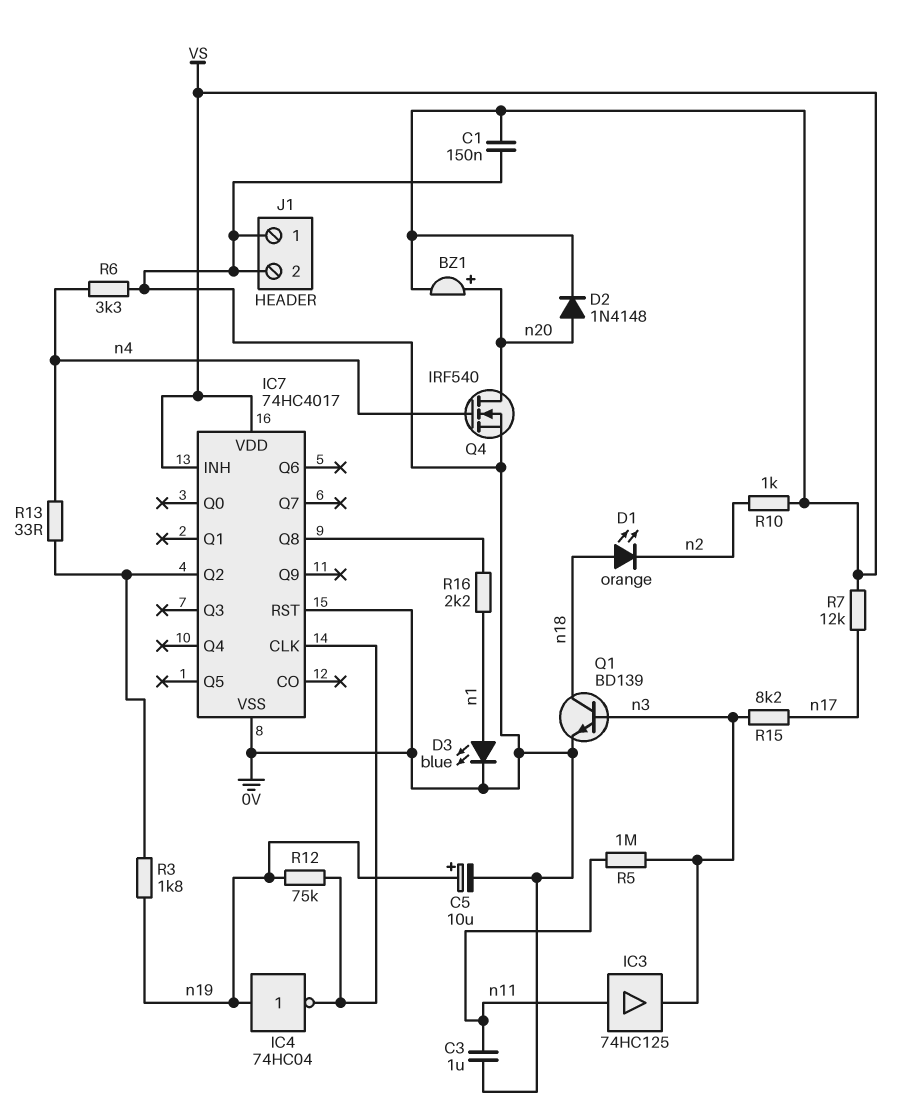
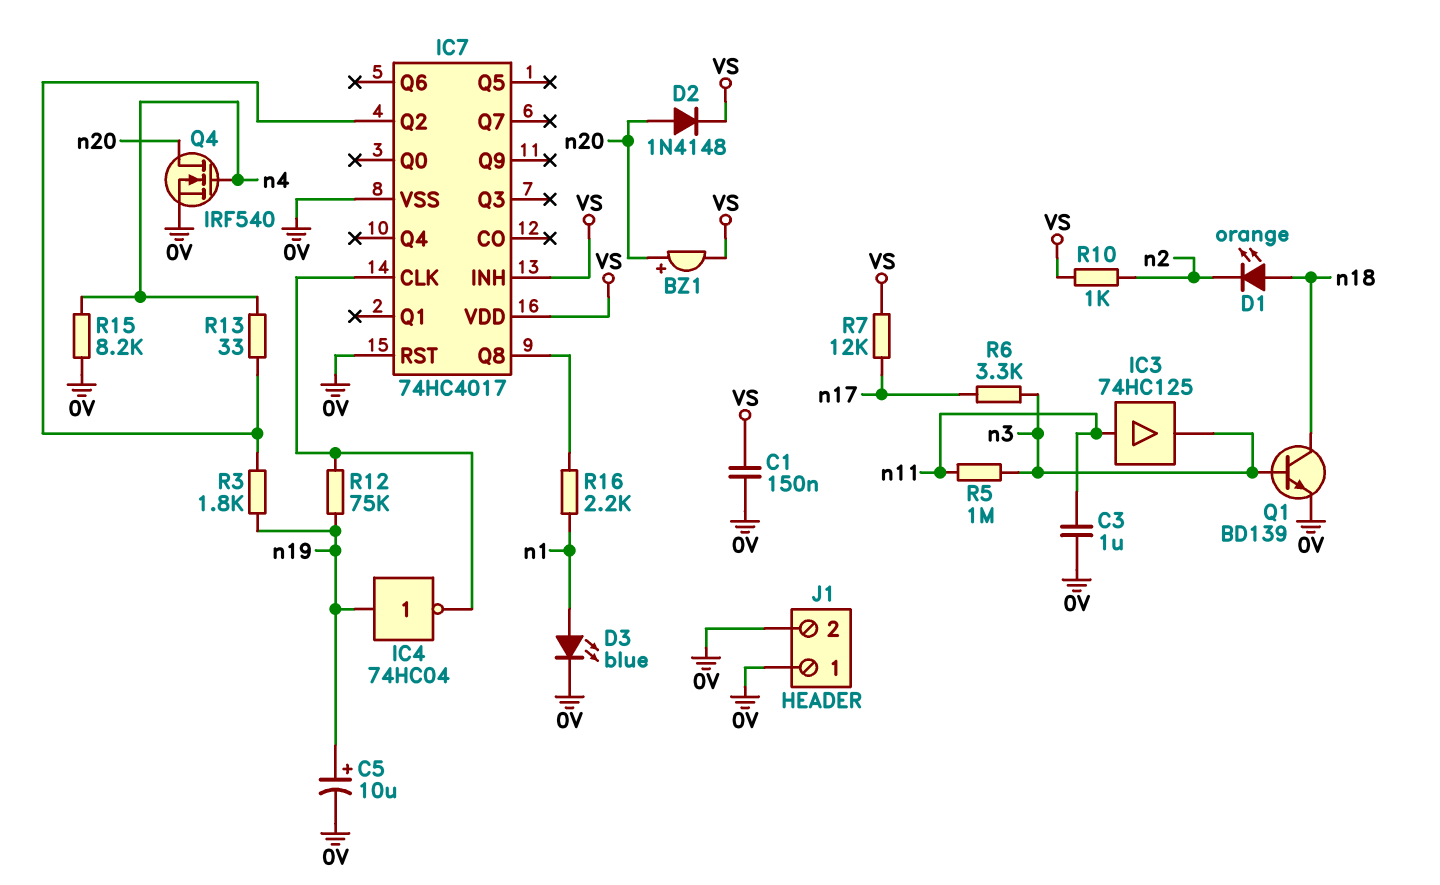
R6: 3.3k (0V, n4) -> 3.3k (n3, n17)
R15: 8.2k (n3, n17) -> 8.2k (0V, n4)

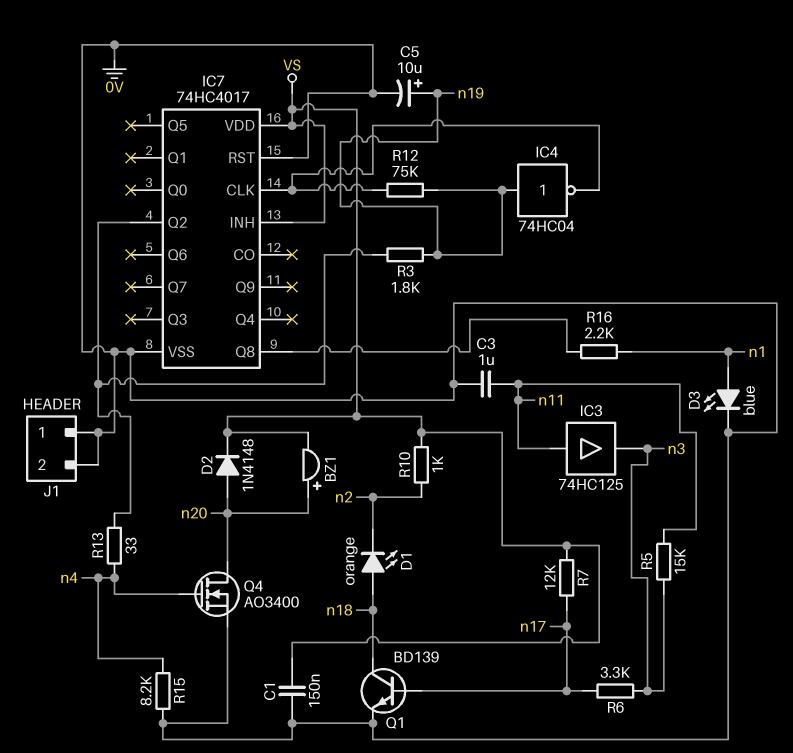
Q1: NPN BD139 (B n3, C n18, E 0V) -> NPN BD139 (B n17, C n18, E 0V)
Q4: NMOS IRF540 (G n4, D n20, S 0V) -> NMOS AO3400 (G n4, D n20, S 0V)
R5: 1M (n3, n11) -> 15k (n3, n11)

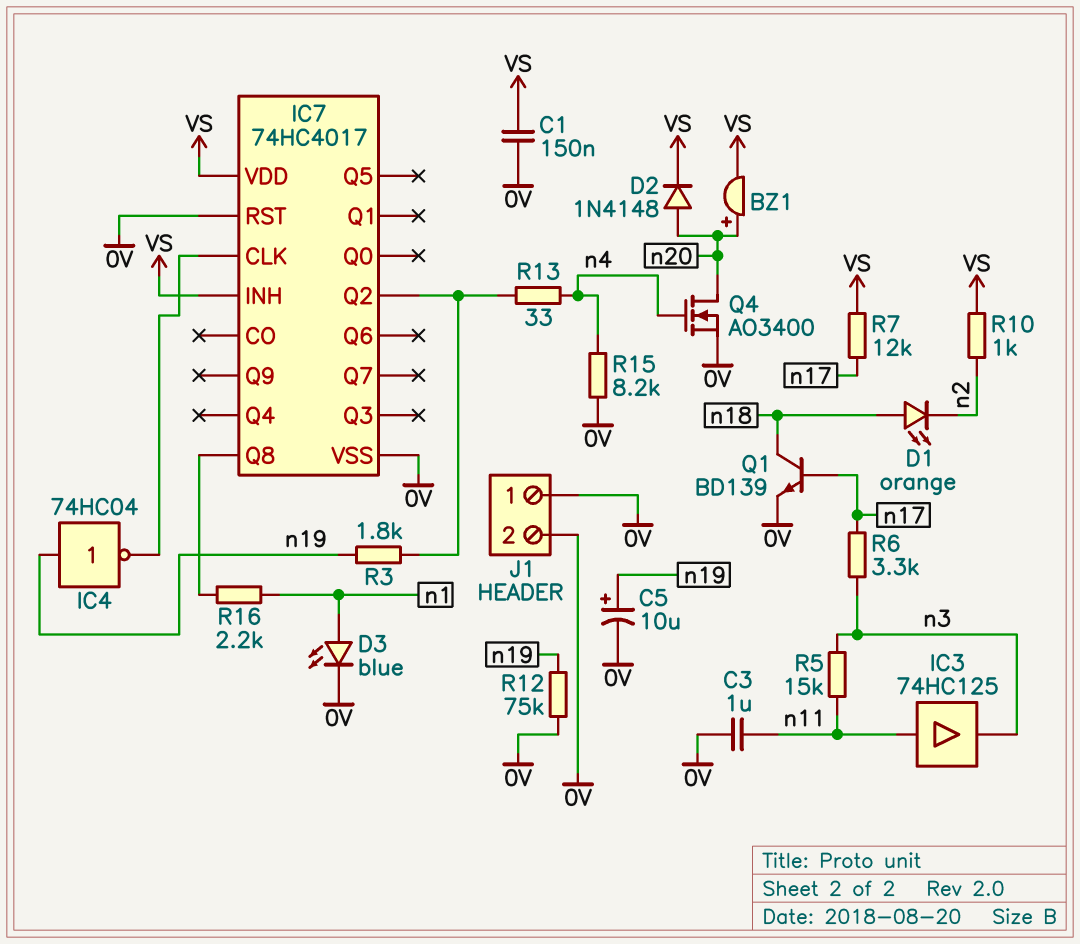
R12: 75k (IC7/CLK, n19) -> 75k (0V, n19)

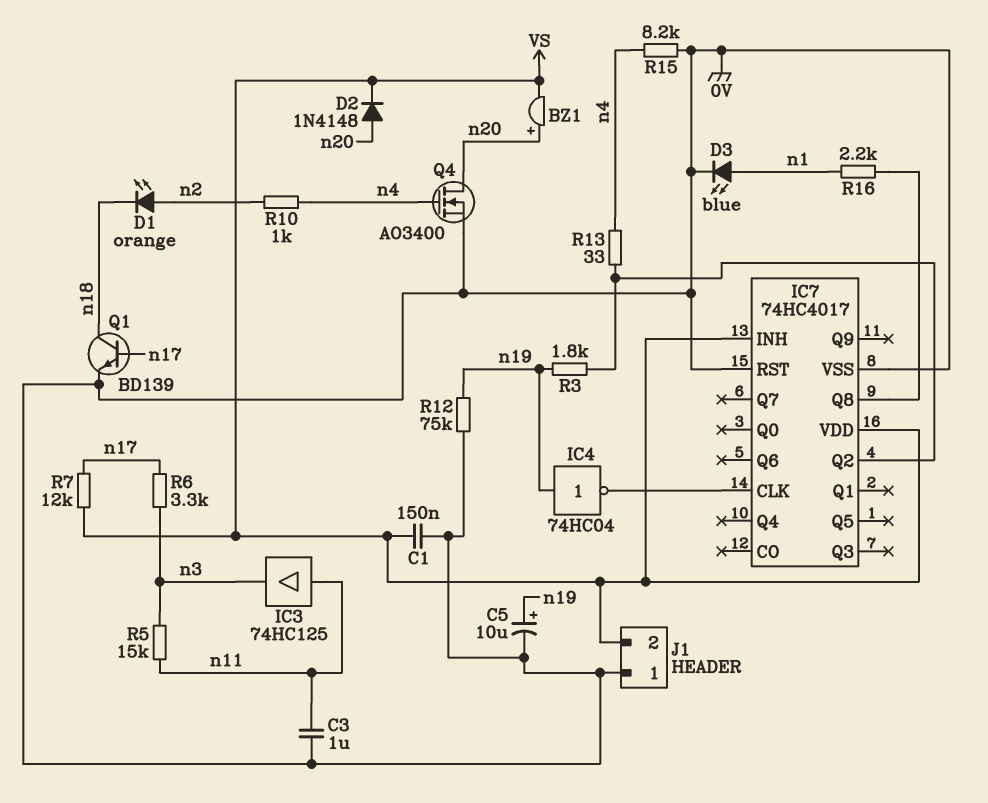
D1: LED orange (A n18, K n2) -> LED orange (A n2, K n18)
J1 pin 2: 0V -> VS
R10: 1k (VS, n2) -> 1k (n2, n4)

